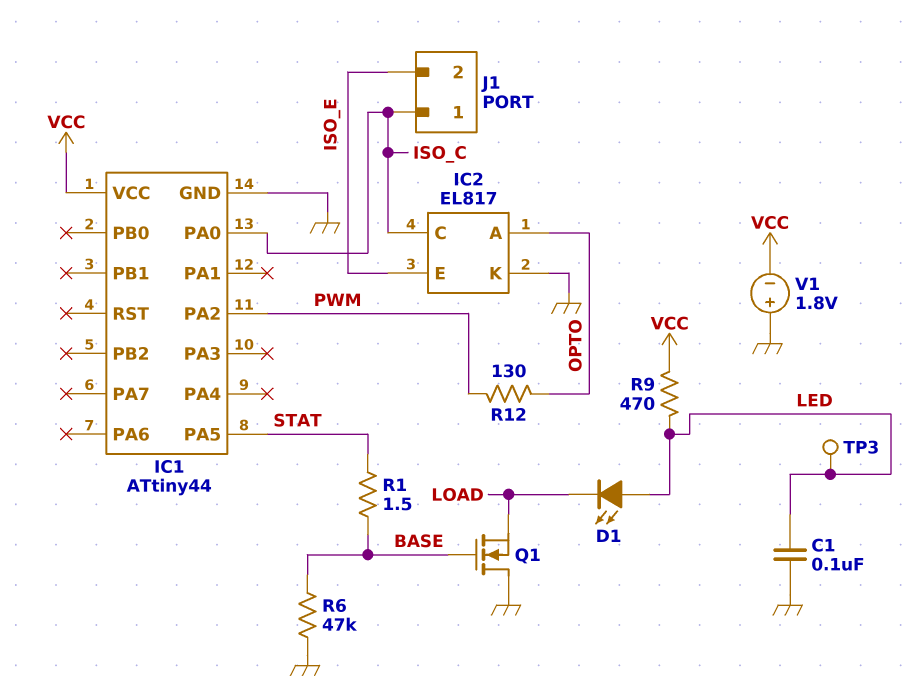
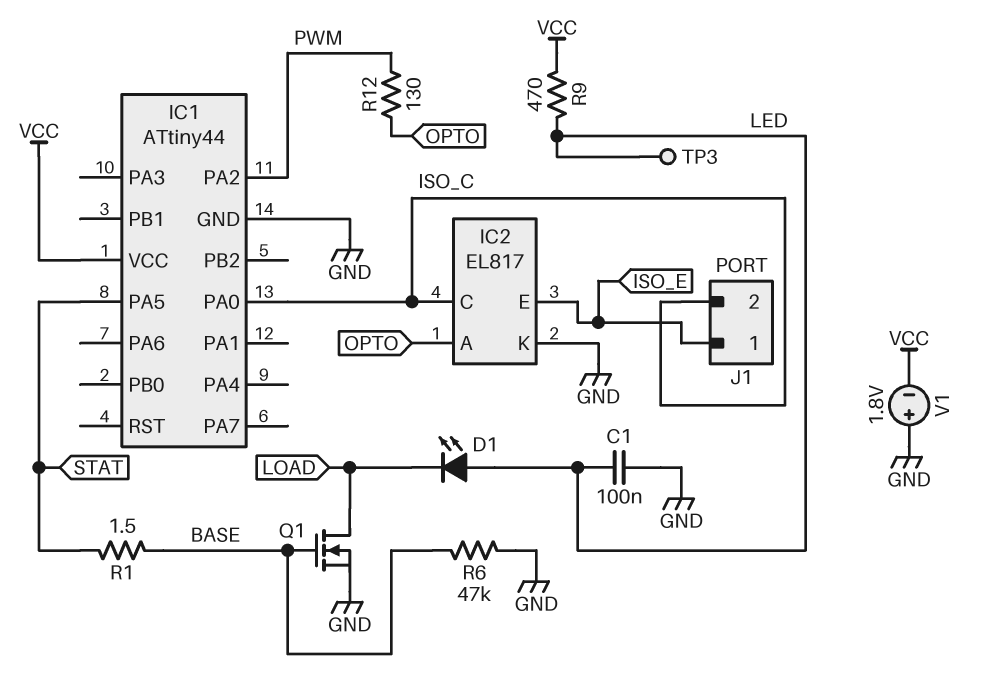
J1 pin 1: ISO_C -> ISO_E
J1 pin 2: ISO_E -> ISO_C
Q1: NMOS (G BASE, D GND, S LOAD) -> NMOS (G BASE, D LOAD, S GND)

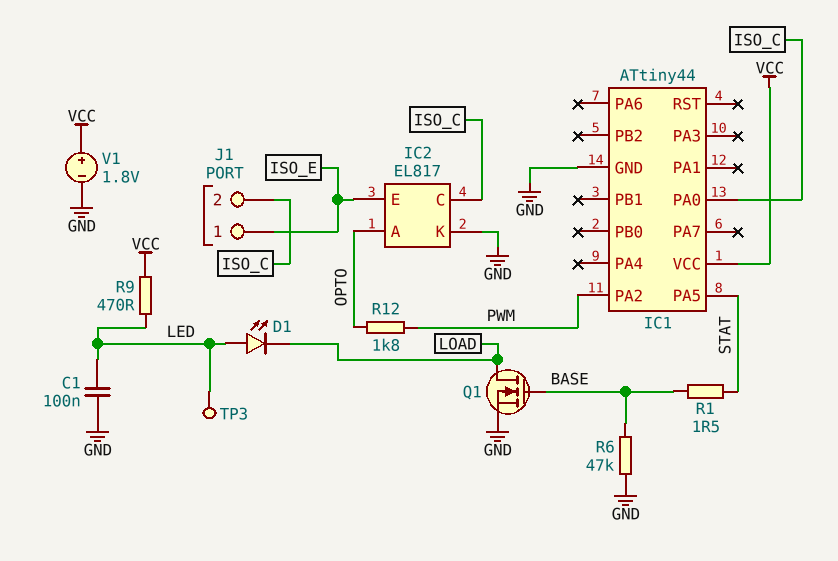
R12: 130 (OPTO, PWM) -> 1.8k (OPTO, PWM)
V1: 1.8V (plus GND, minus VCC) -> 1.8V (plus VCC, minus GND)

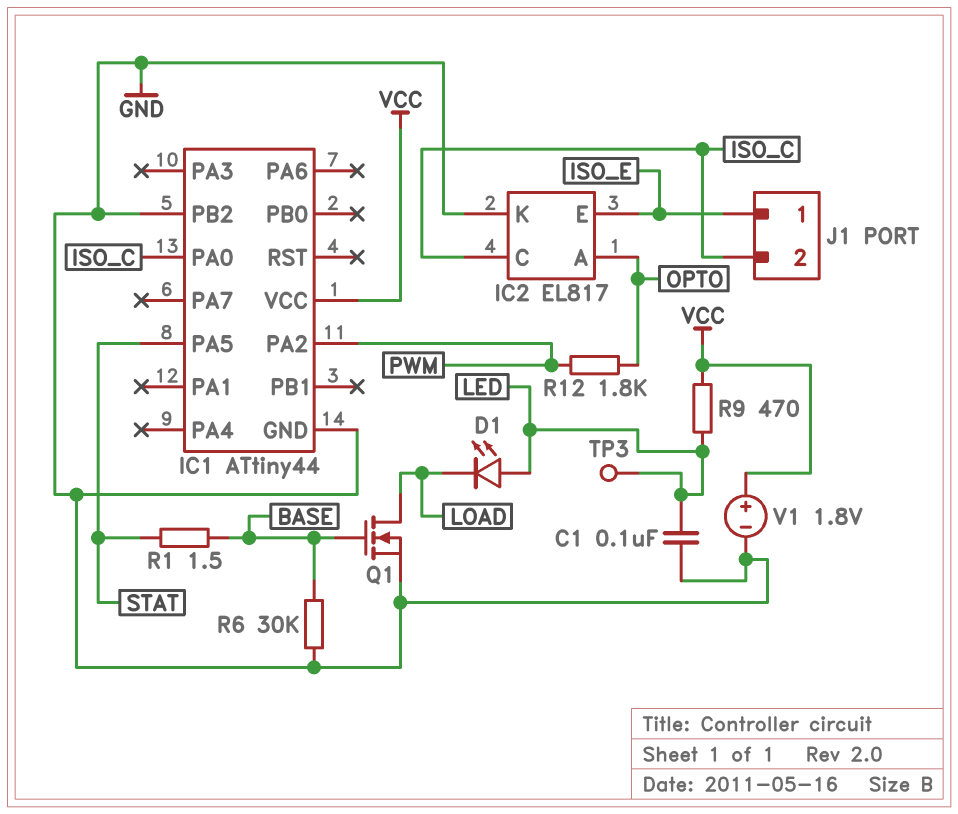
IC1 pin PB2: none -> GND
R6: 47k (BASE, GND) -> 30k (BASE, GND)

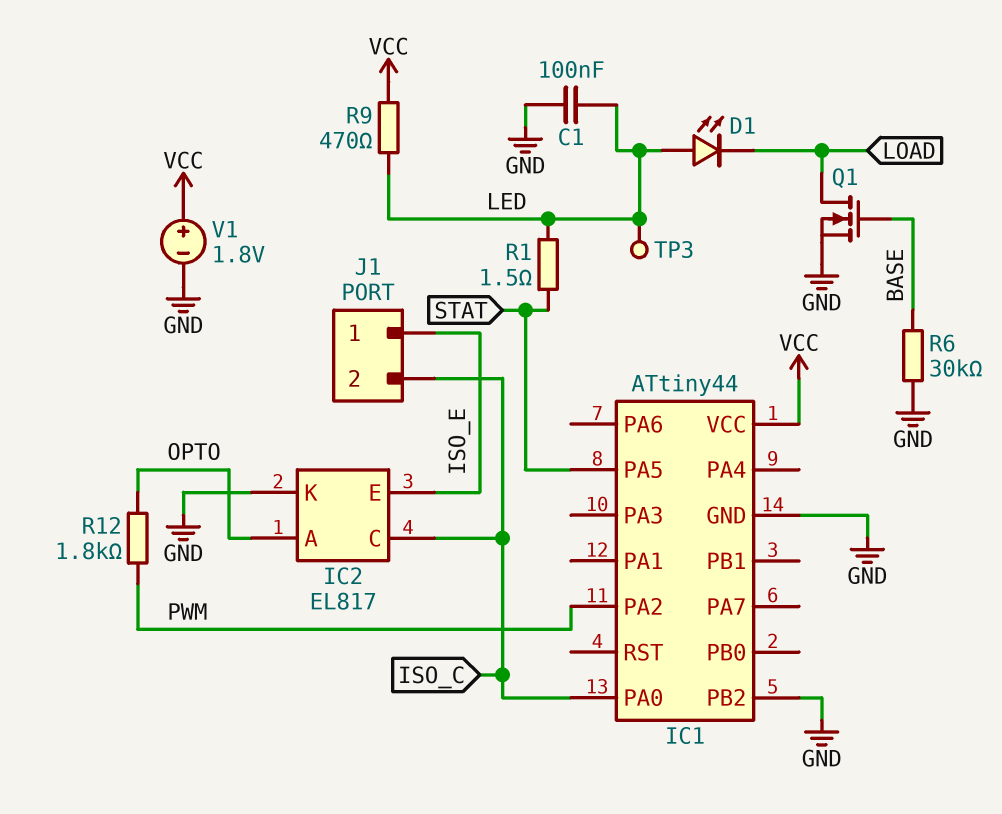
R1: 1.5 (BASE, STAT) -> 1.5 (LED, STAT)

